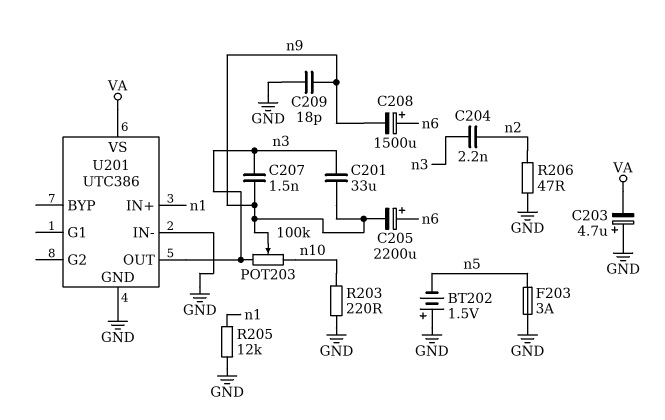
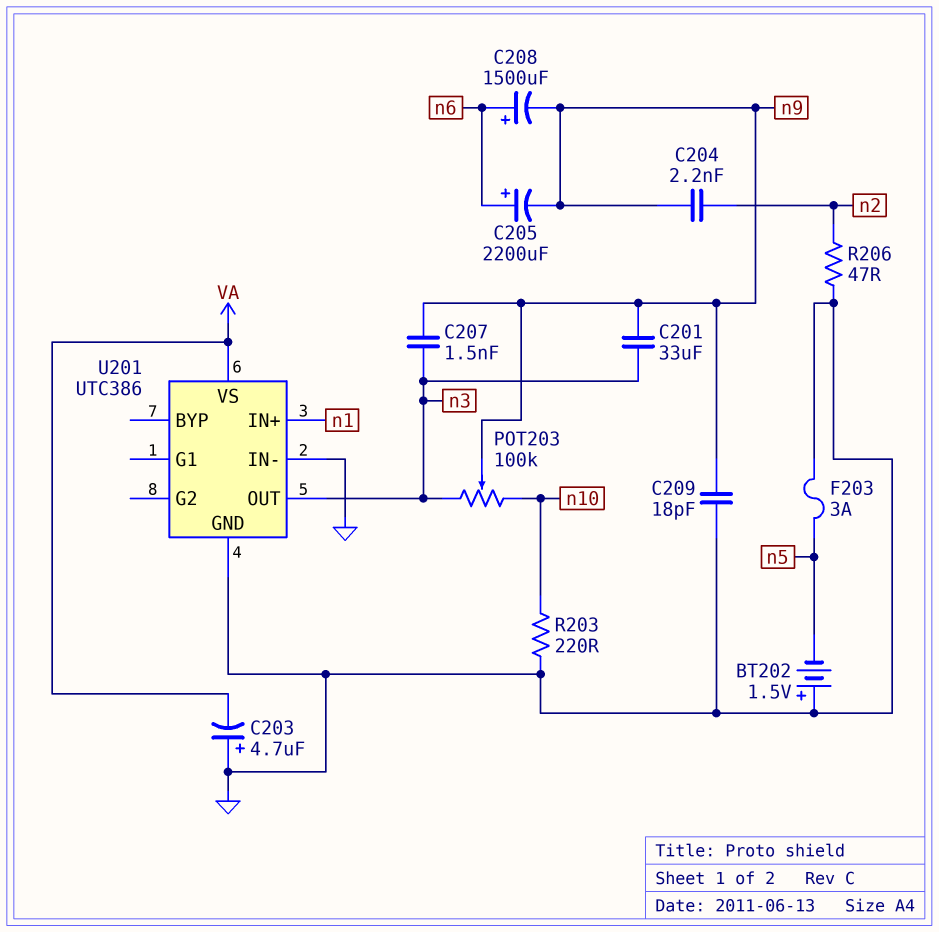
C204: 2.2nF (n2, n3) -> 2.2nF (n2, n9)
R205: 12k (GND, n1) -> none

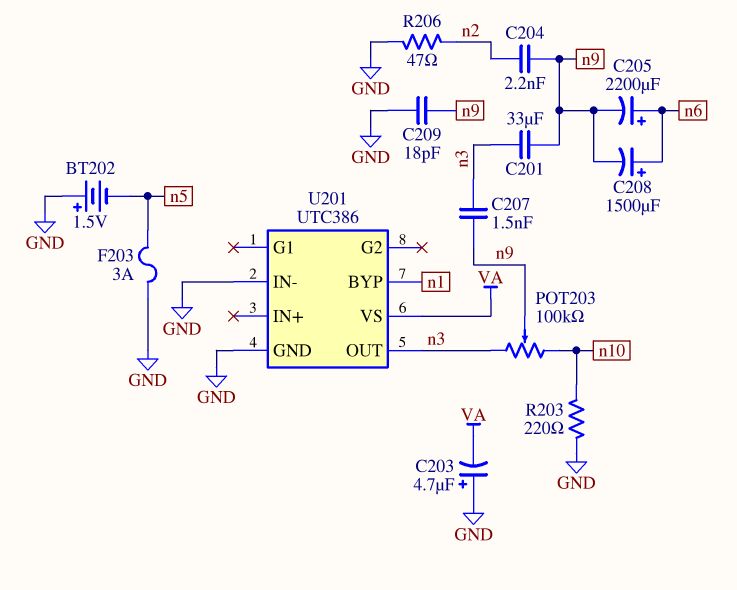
U201 pin BYP: none -> n1
U201 pin IN+: n1 -> none

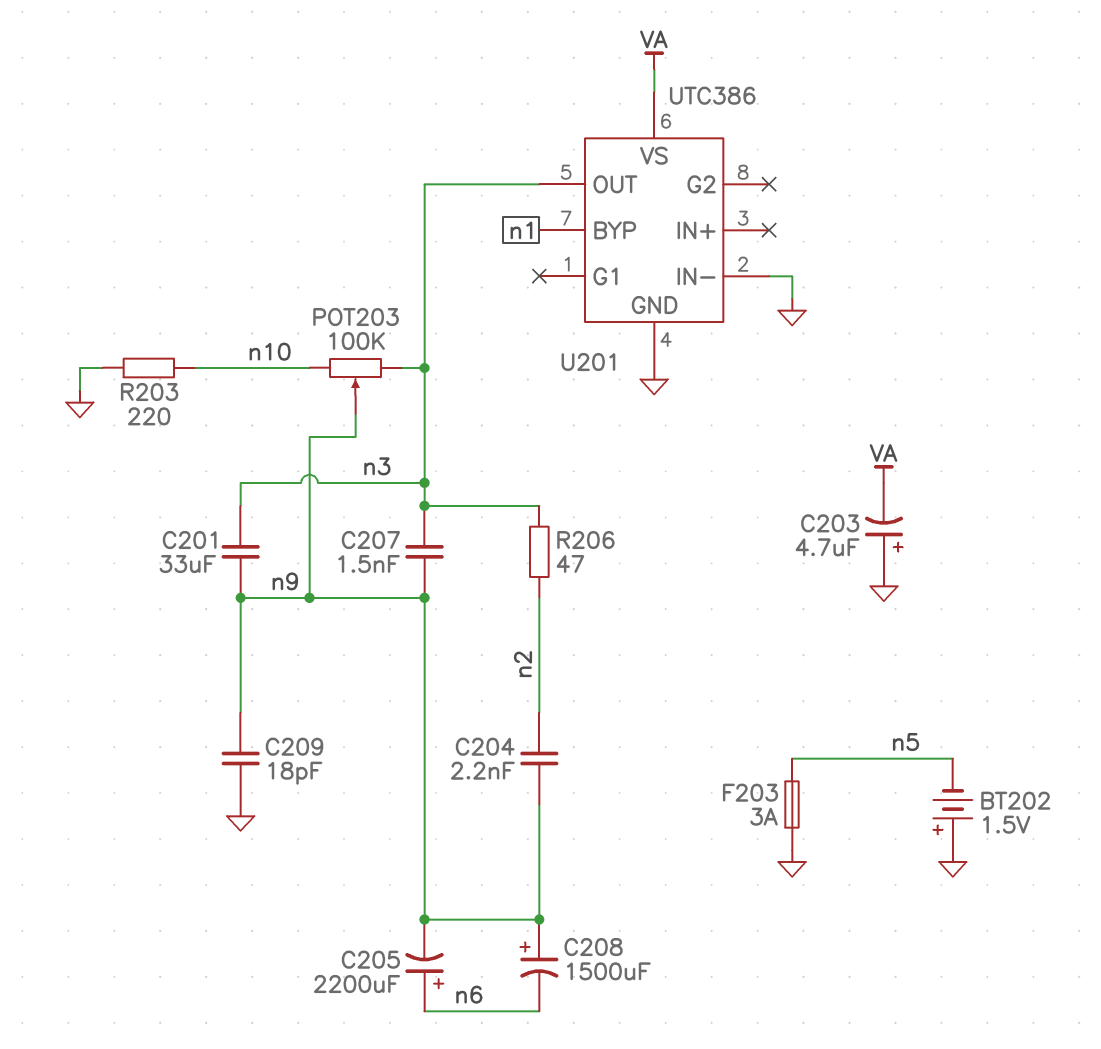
C208: 1500uF (plus n6, minus n9) -> 1500uF (plus n9, minus n6)
R206: 47 (GND, n2) -> 47 (n2, n3)

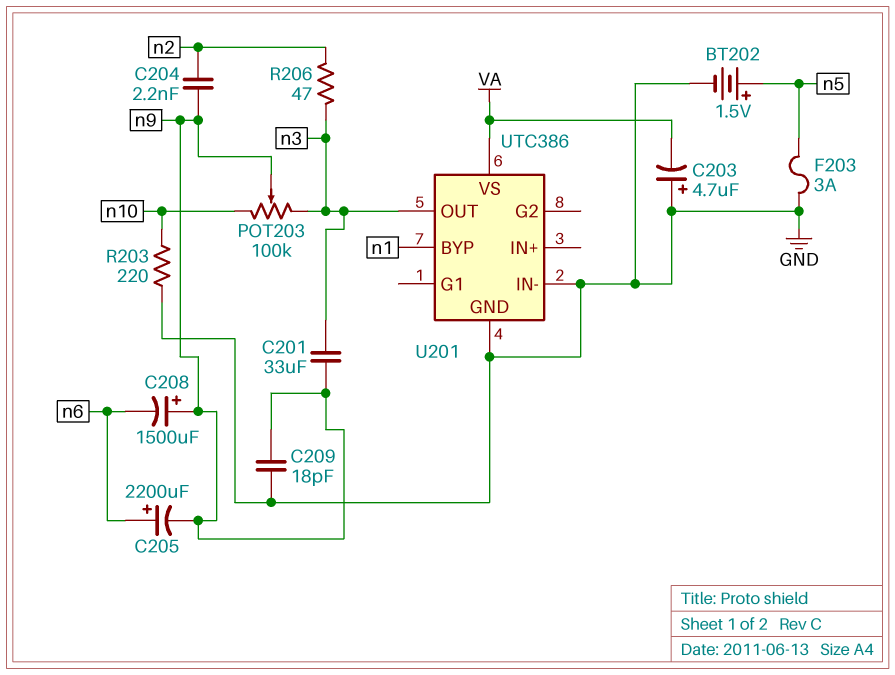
BT202: 1.5V (plus GND, minus n5) -> 1.5V (plus n5, minus GND)
C207: 1.5nF (n3, n9) -> none

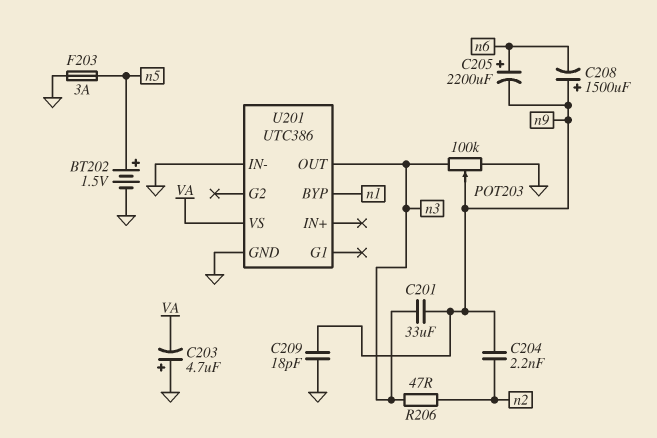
POT203: 100k (n3, n10, wiper n9) -> 100k (GND, n3, wiper n9)
R203: 220 (GND, n10) -> none

